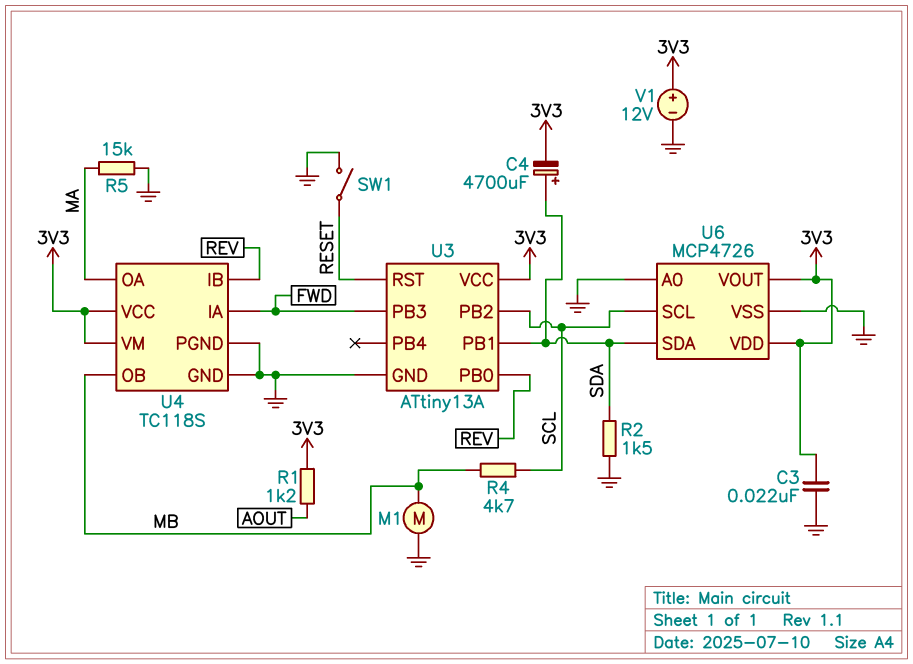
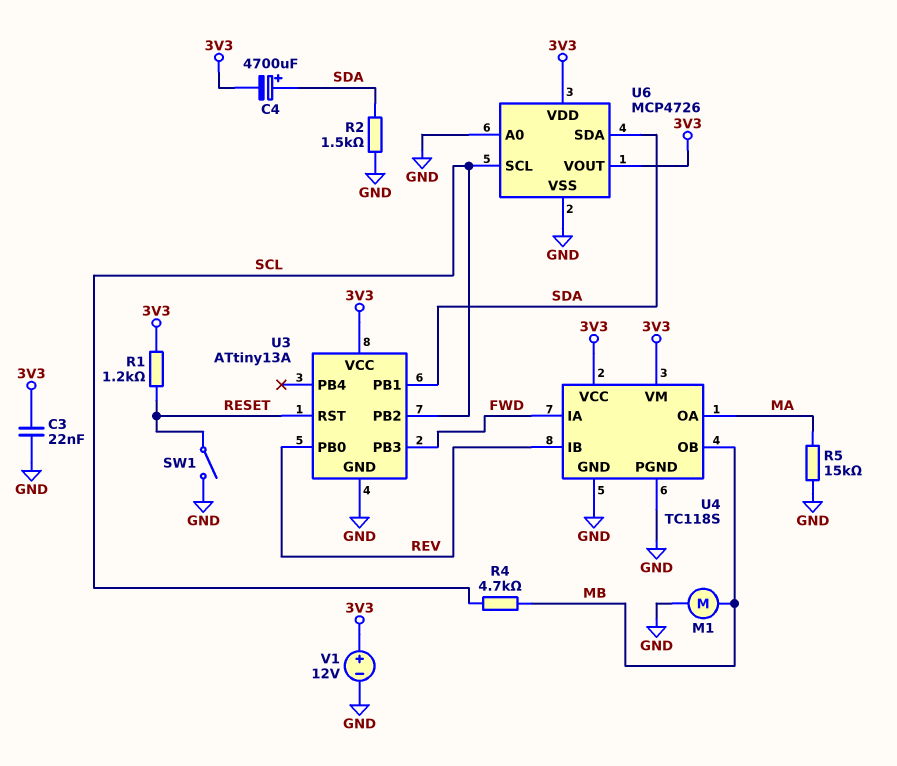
R1: 1.2k (3V3, AOUT) -> 1.2k (3V3, RESET)

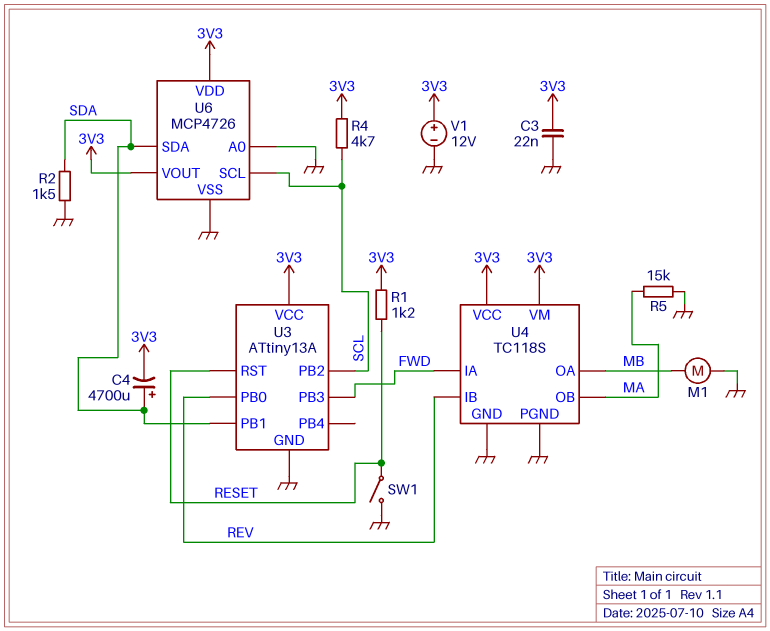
R4: 4.7k (MB, SCL) -> 4.7k (3V3, SCL)
U4 pin OA: MA -> MB
U4 pin OB: MB -> MA

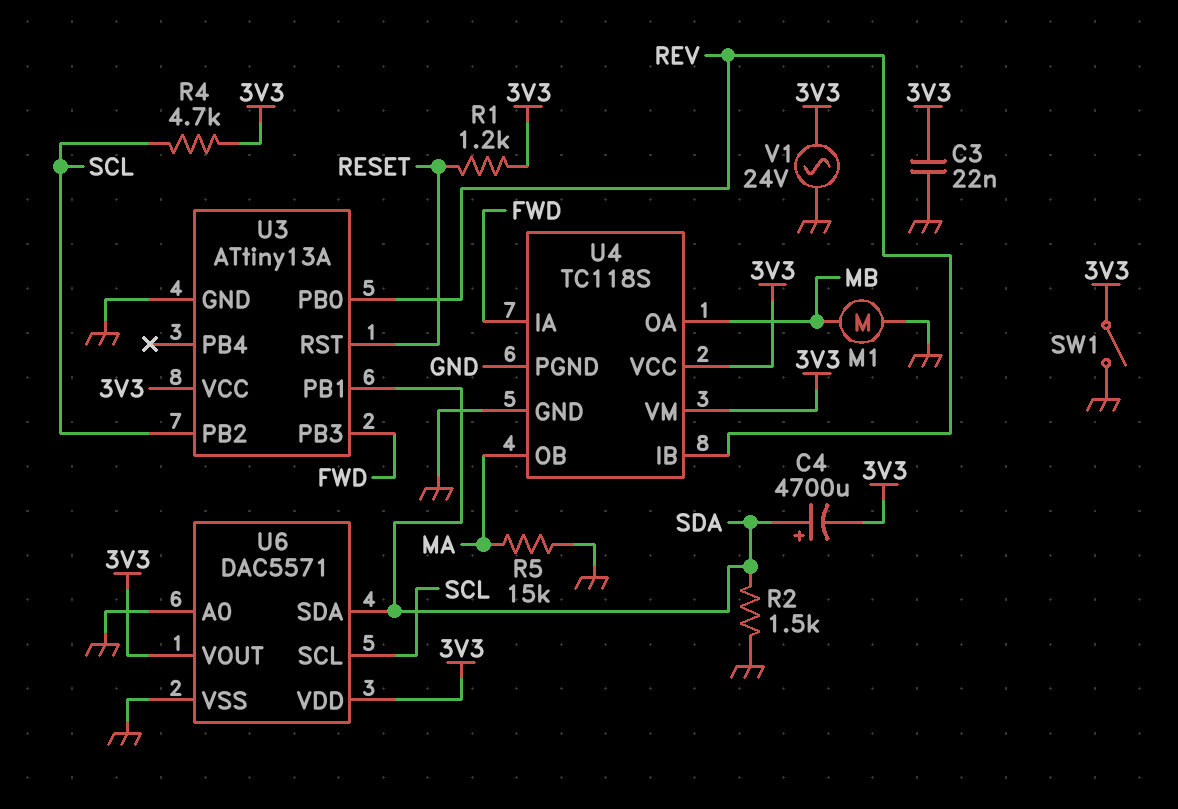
SW1: switch (GND, RESET) -> switch (3V3, GND)
U6: MCP4726 -> DAC5571
V1: 12V (plus 3V3, minus GND) -> AC 24V (3V3, GND)

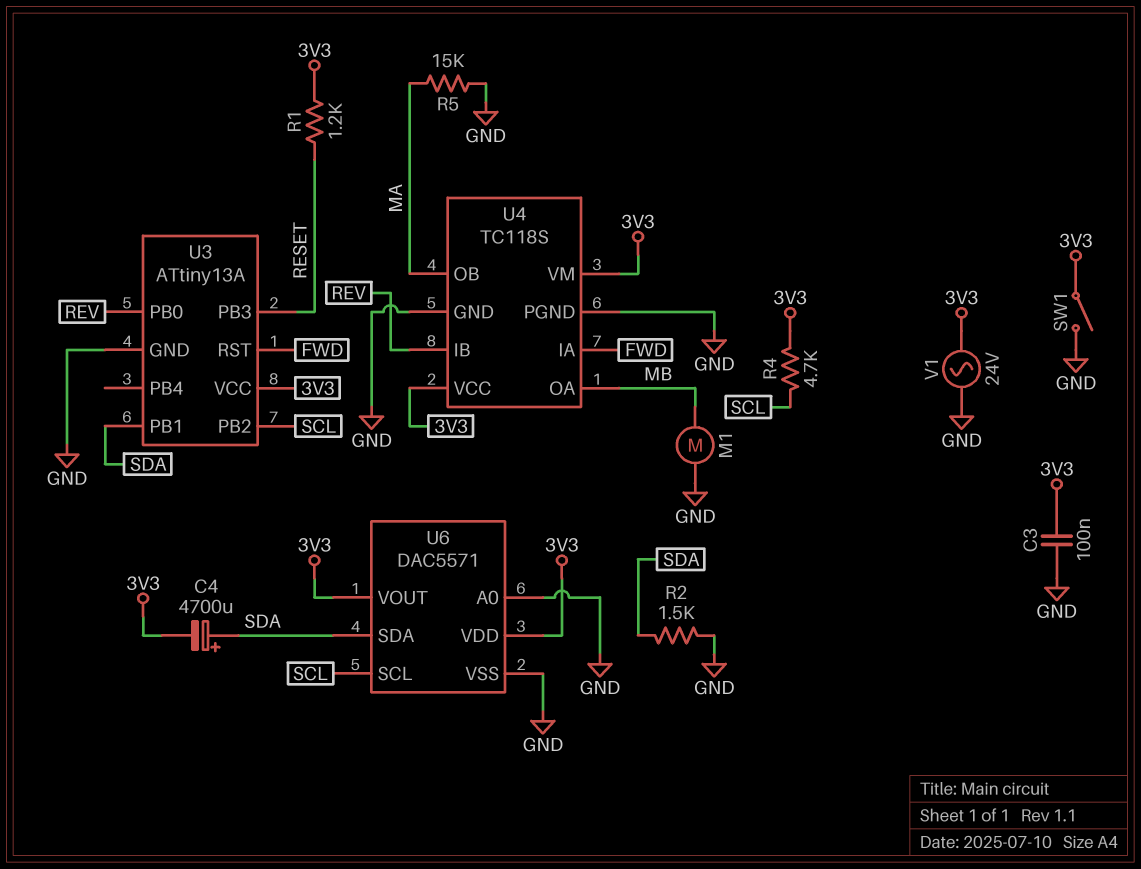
C3: 22nF (3V3, GND) -> 100nF (3V3, GND)
U3 pin PB3: FWD -> RESET
U3 pin RST: RESET -> FWD

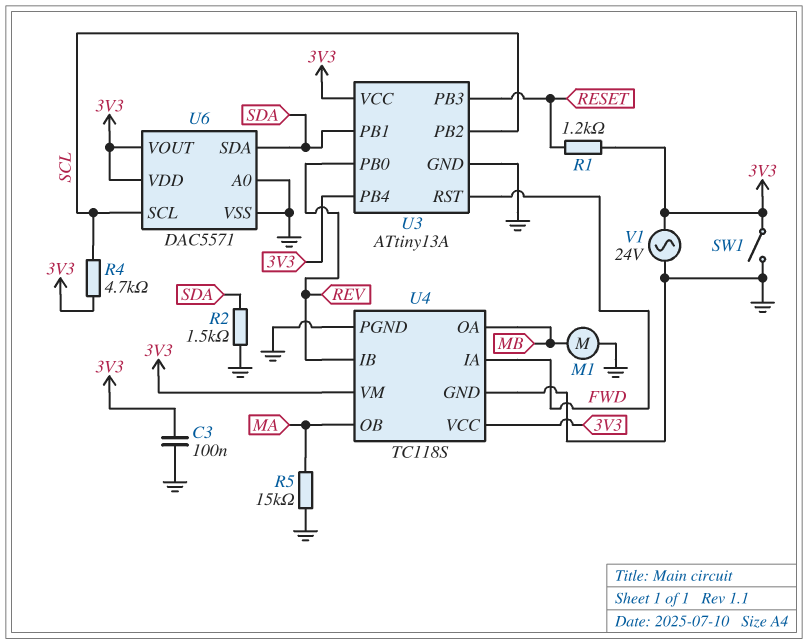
C4: 4700uF (plus SDA, minus 3V3) -> none
U3 pin PB4: none -> 3V3

